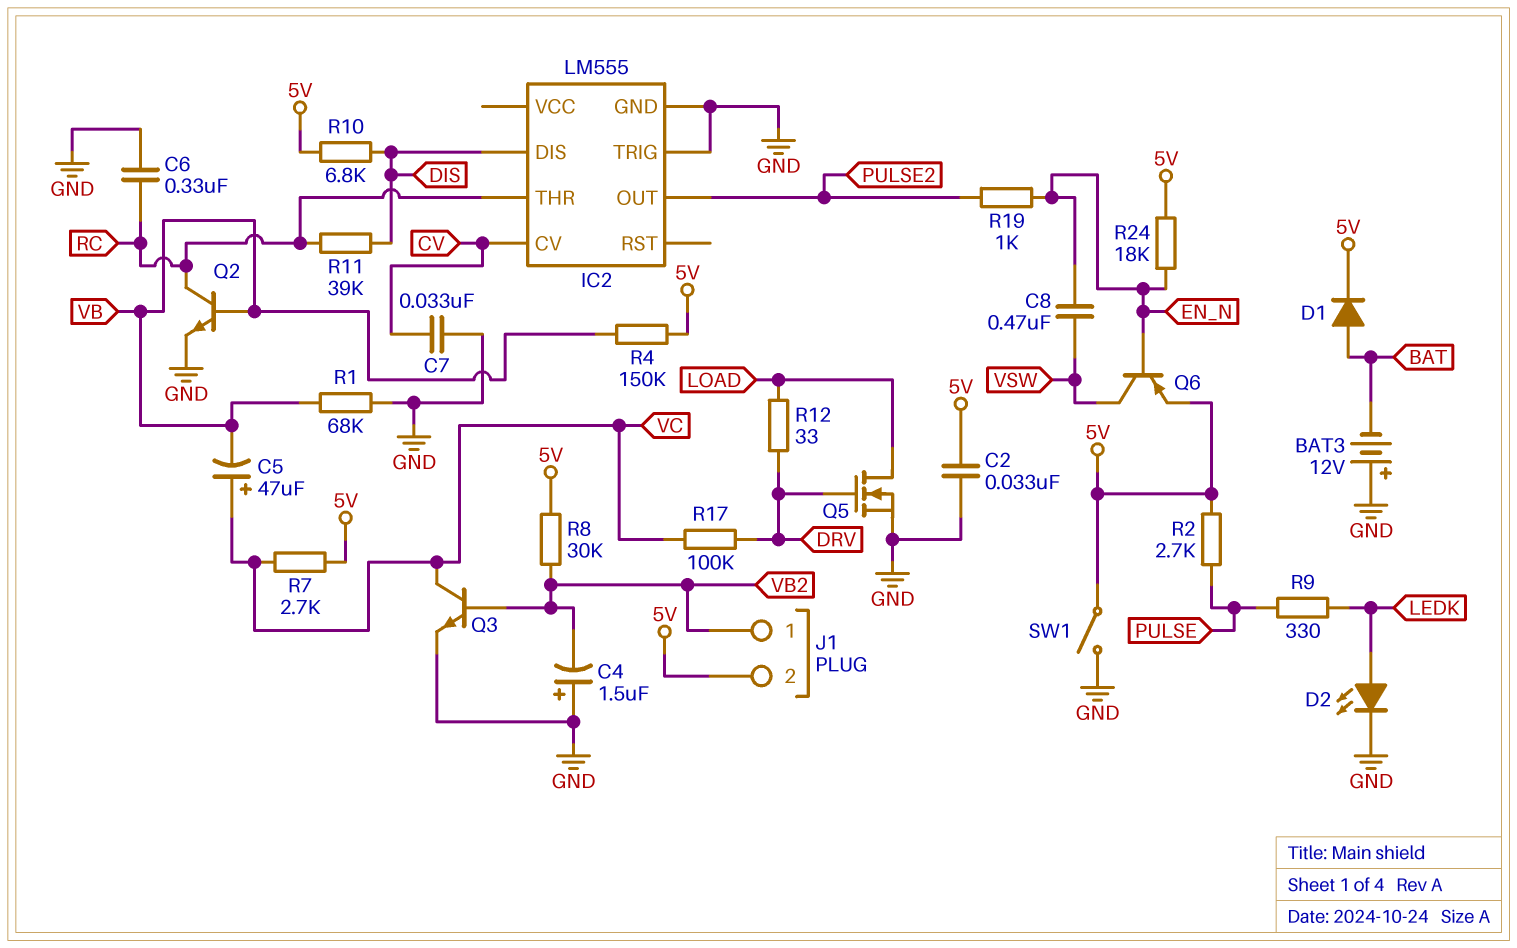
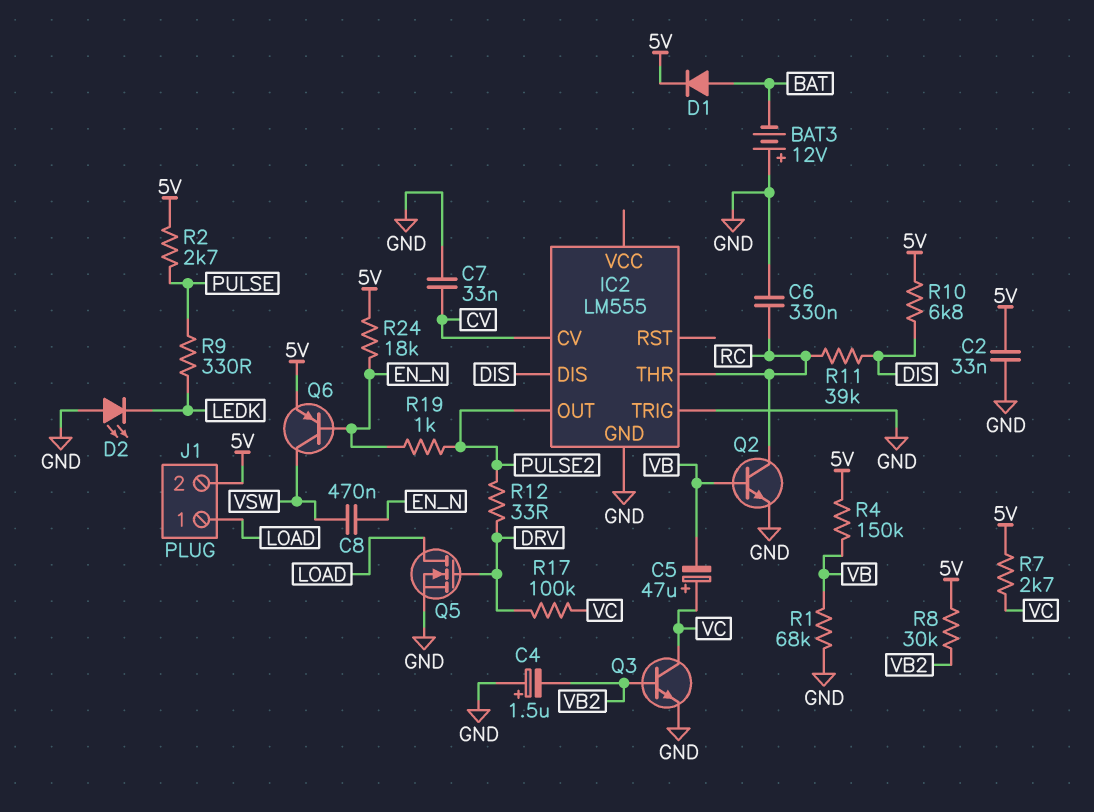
D2: LED (A LEDK, K GND) -> LED (A GND, K LEDK)
J1 pin 1: VB2 -> LOAD
R12: 33 (DRV, LOAD) -> 33 (DRV, PULSE2)
SW1: switch (5V, GND) -> none

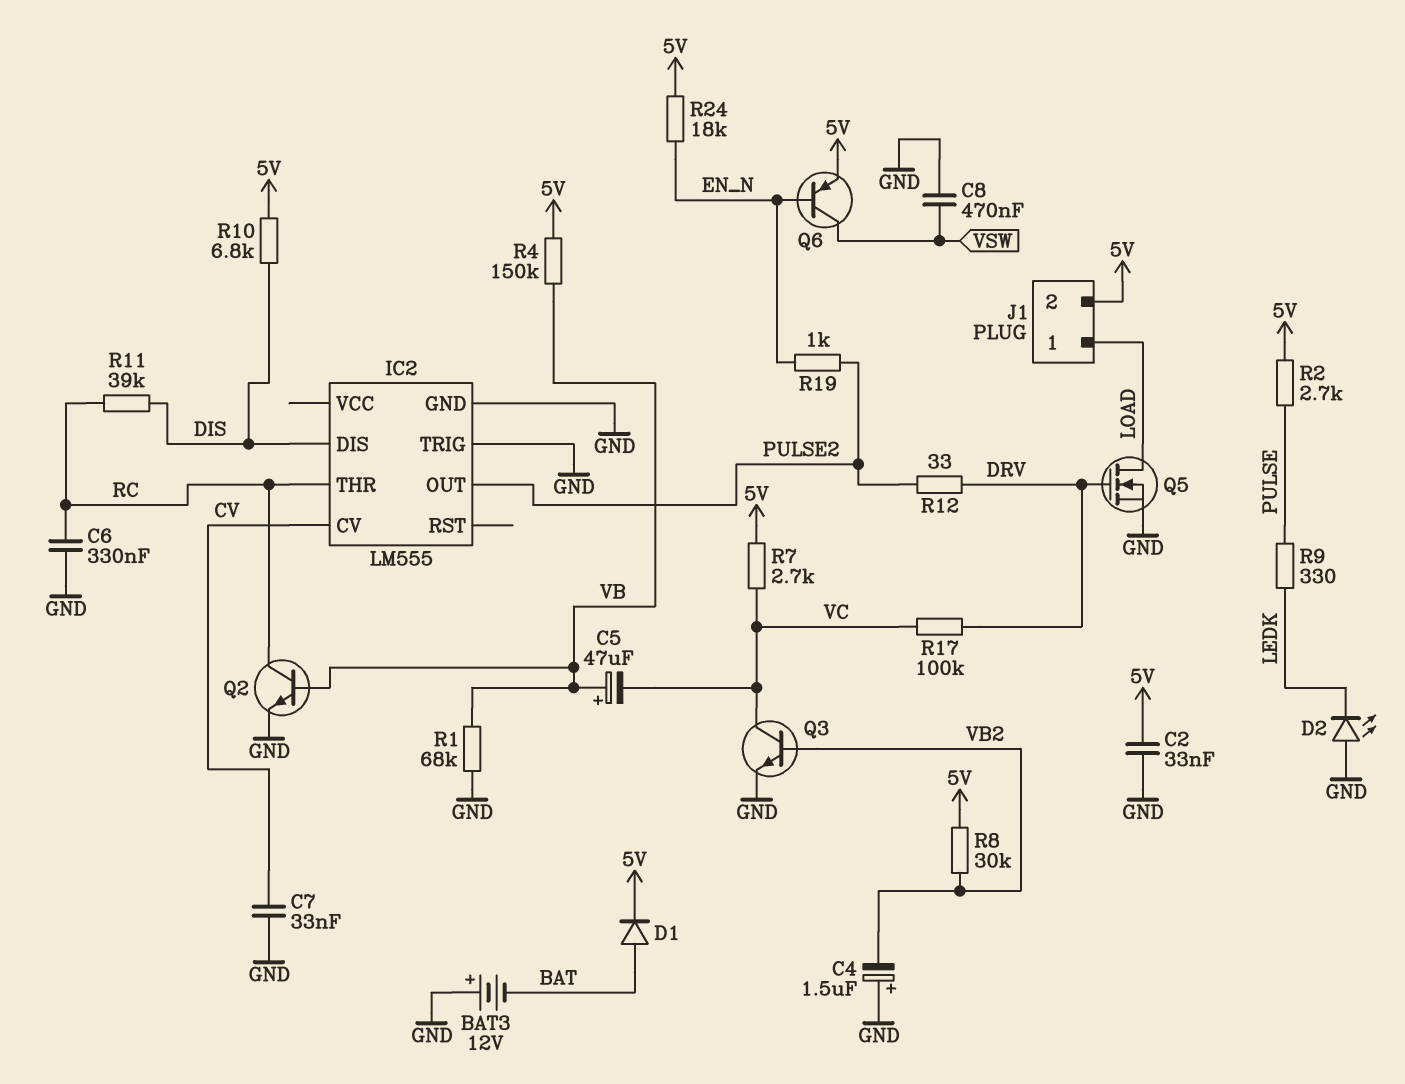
C5: 47uF (plus VC, minus VB) -> 47uF (plus VB, minus VC)
C8: 470nF (EN_N, VSW) -> 470nF (GND, VSW)

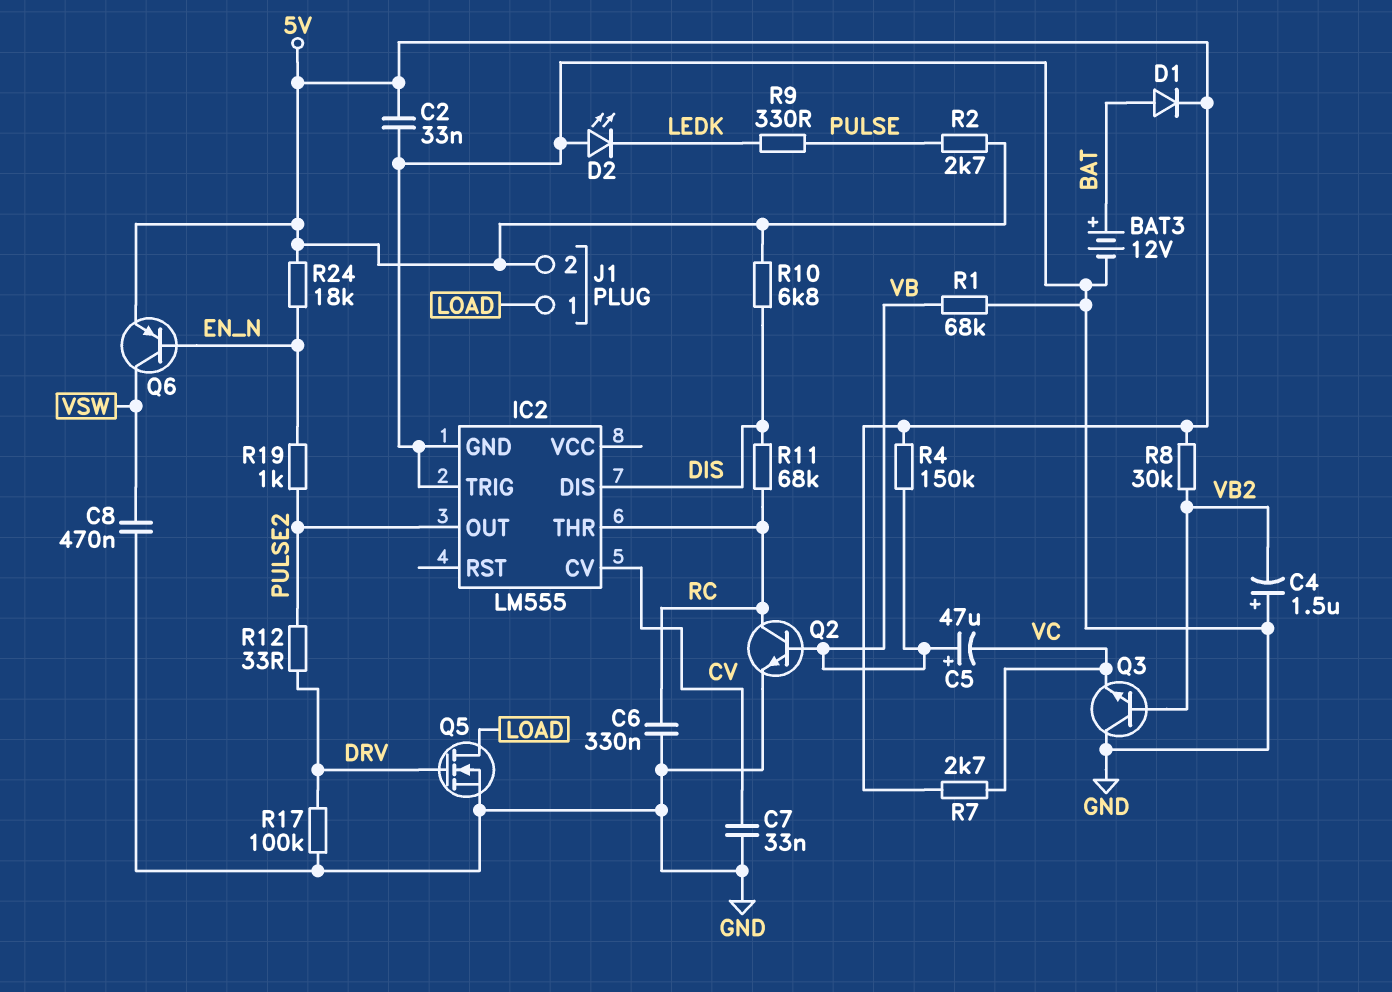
BAT3: 12V (plus GND, minus BAT) -> 12V (plus BAT, minus GND)
Q3: NPN (B VB2, C VC, E GND) -> NPN (B VB2, C GND, E VC)
R11: 39k (DIS, RC) -> 68k (DIS, RC)
R17: 100k (DRV, VC) -> 100k (DRV, GND)

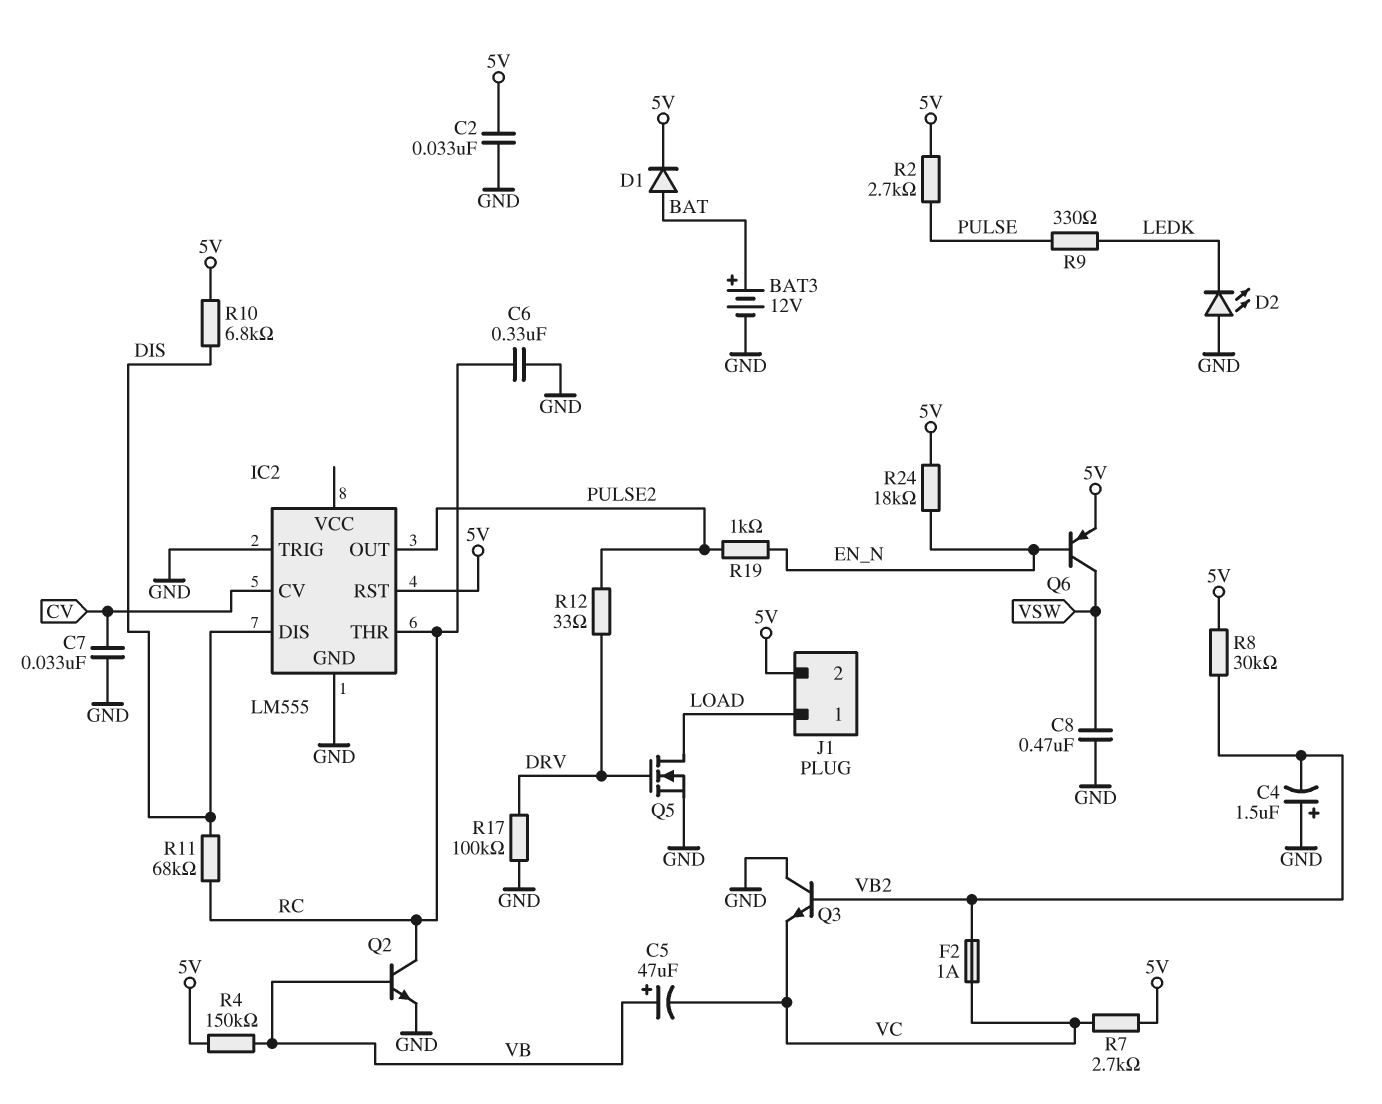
F2: none -> 1A (VB2, VC)
IC2 pin RST: none -> 5V
R1: 68k (GND, VB) -> none

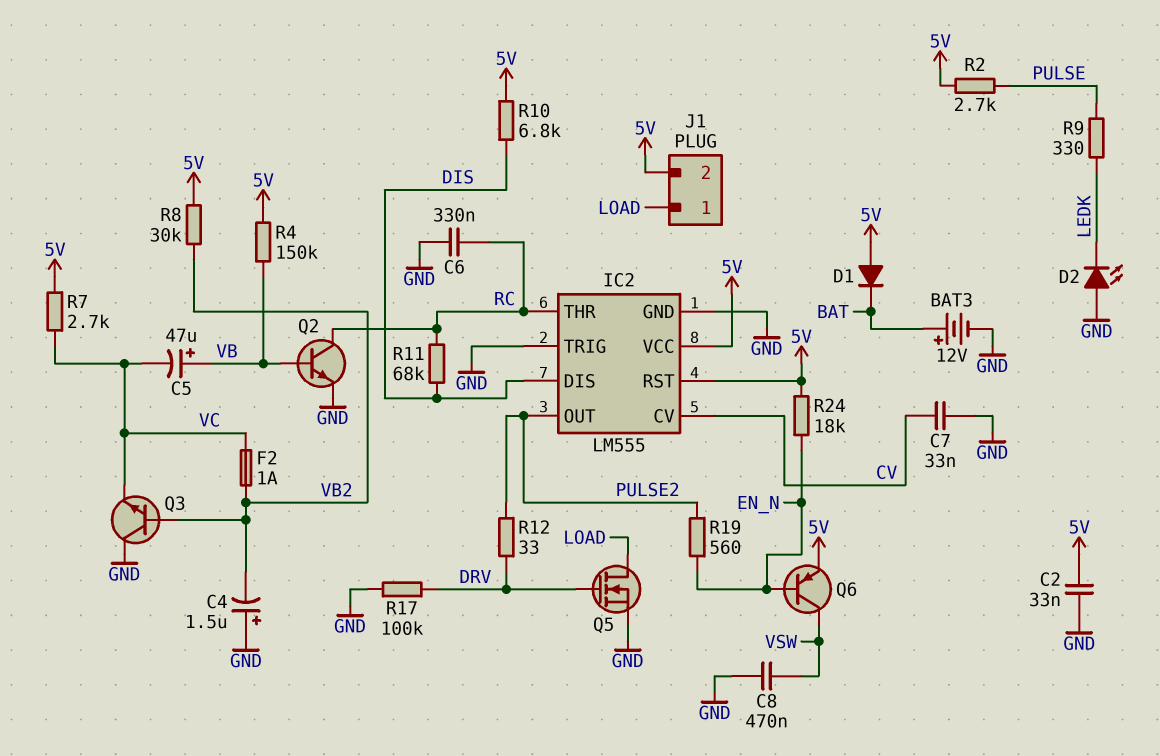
D1: diode (A BAT, K 5V) -> diode (A 5V, K BAT)
IC2 pin VCC: none -> 5V
R19: 1k (EN_N, PULSE2) -> 560 (EN_N, PULSE2)

